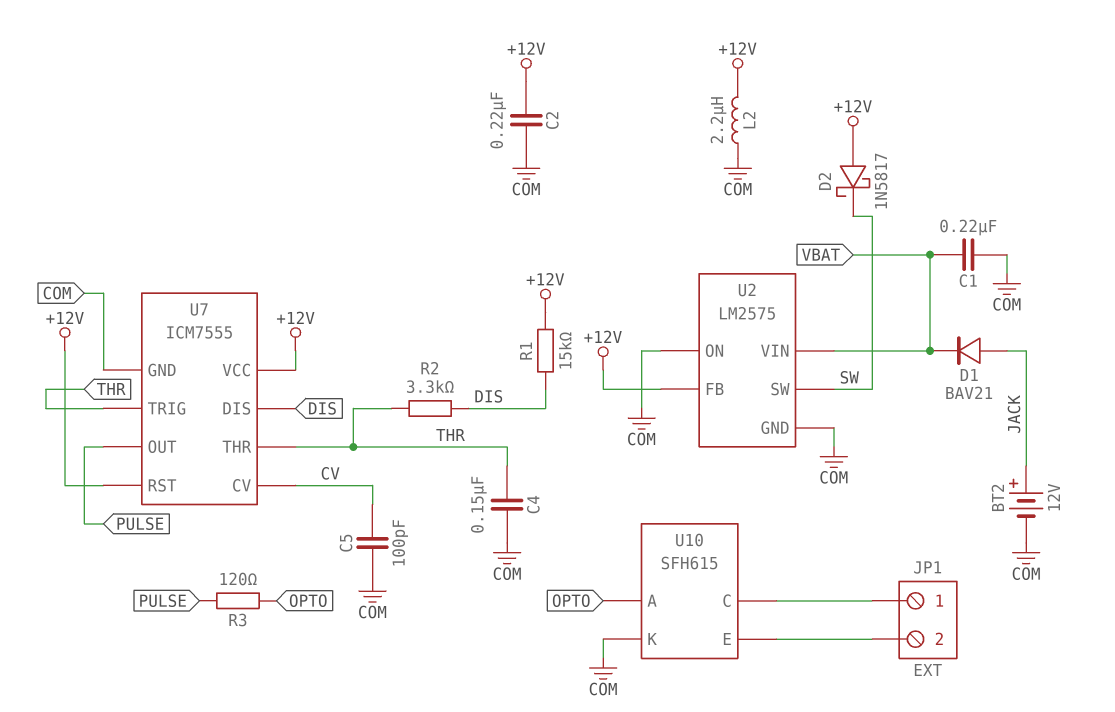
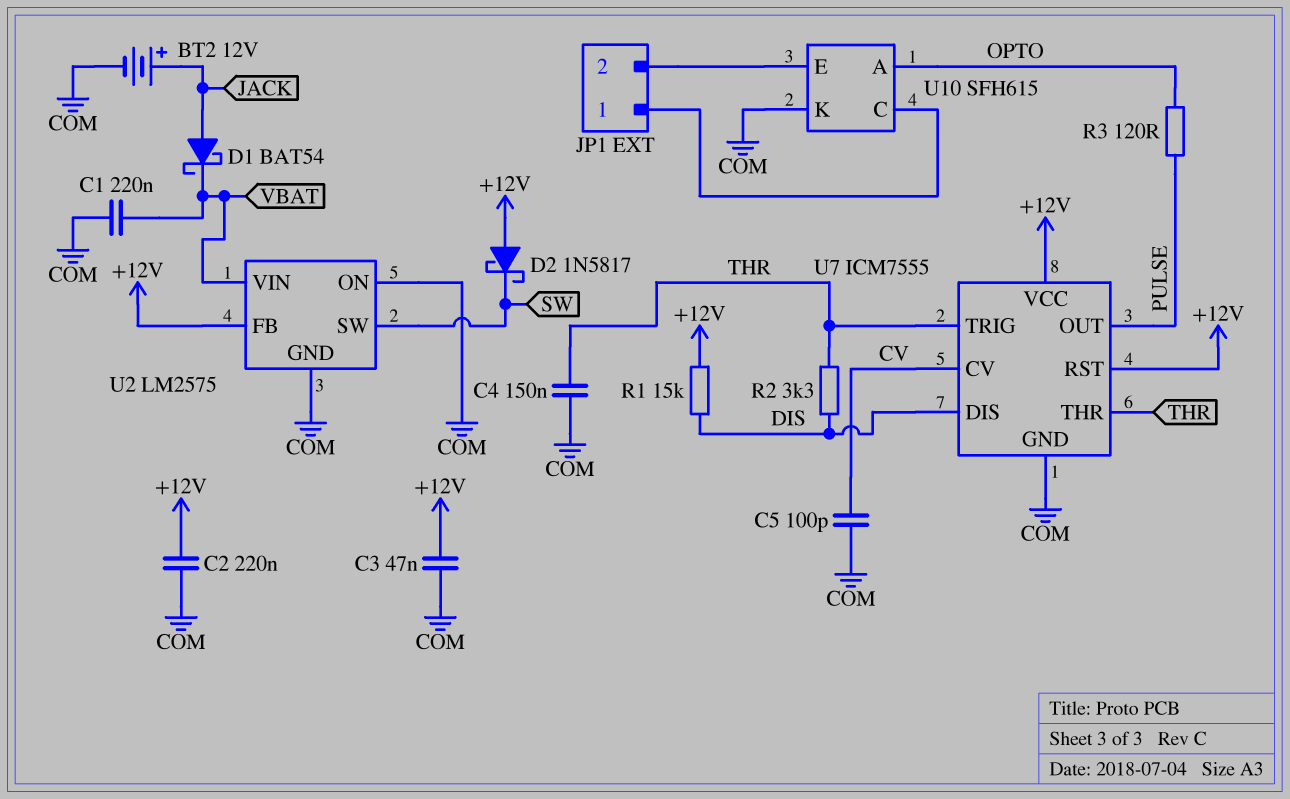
C3: none -> 47nF (+12V, COM)
D1: diode BAV21 (A JACK, K VBAT) -> schottky BAT54 (A JACK, K VBAT)
L2: 2.2uH (+12V, COM) -> none

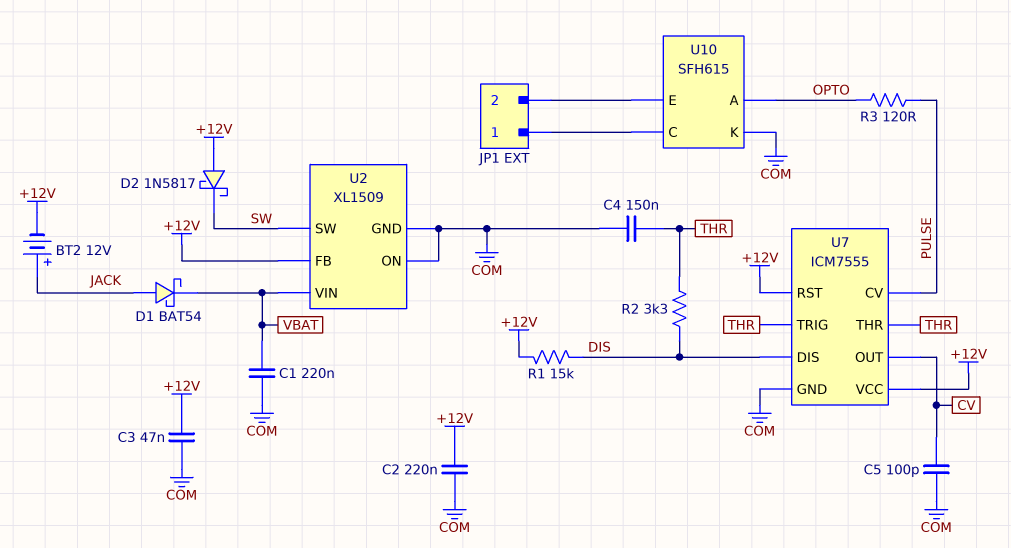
BT2: 12V (plus JACK, minus COM) -> 12V (plus JACK, minus +12V)
U2: LM2575 -> XL1509
U7 pin CV: CV -> PULSE
U7 pin OUT: PULSE -> CV

